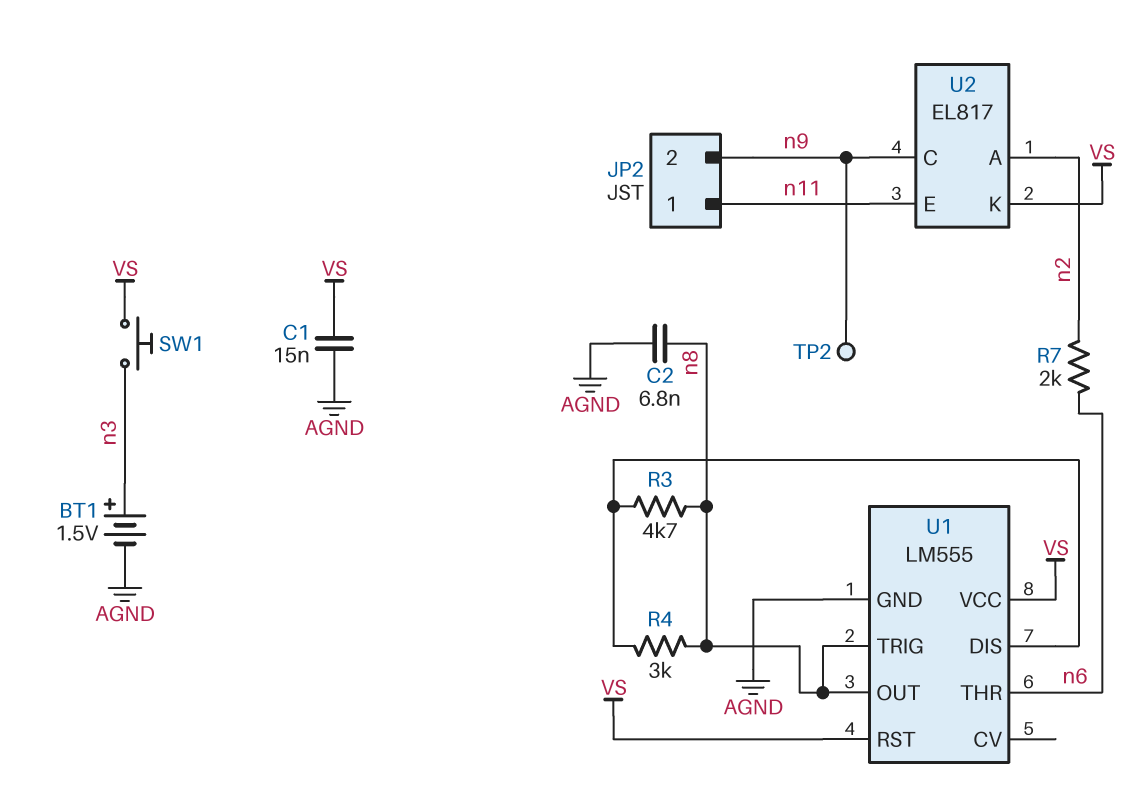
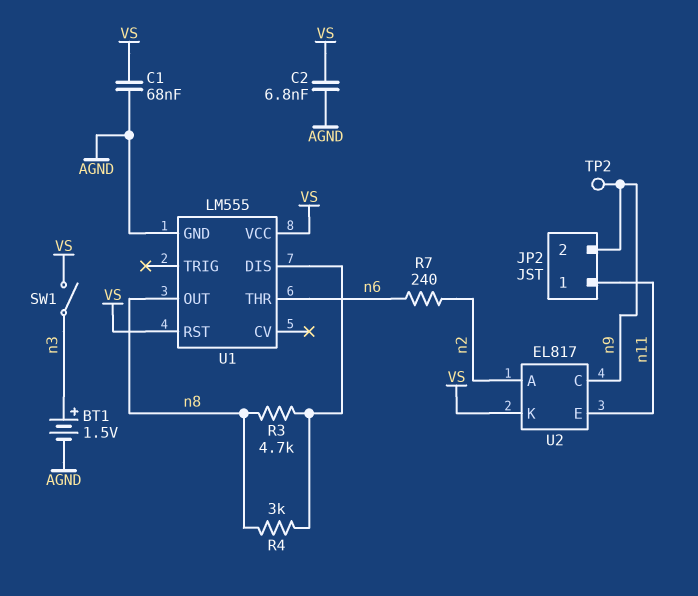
C1: 15nF (AGND, VS) -> 68nF (AGND, VS)
C2: 6.8nF (AGND, n8) -> 6.8nF (AGND, VS)
R7: 2k (n2, n6) -> 240 (n2, n6)
SW1: button (VS, n3) -> switch (VS, n3)
U1 pin TRIG: n8 -> none

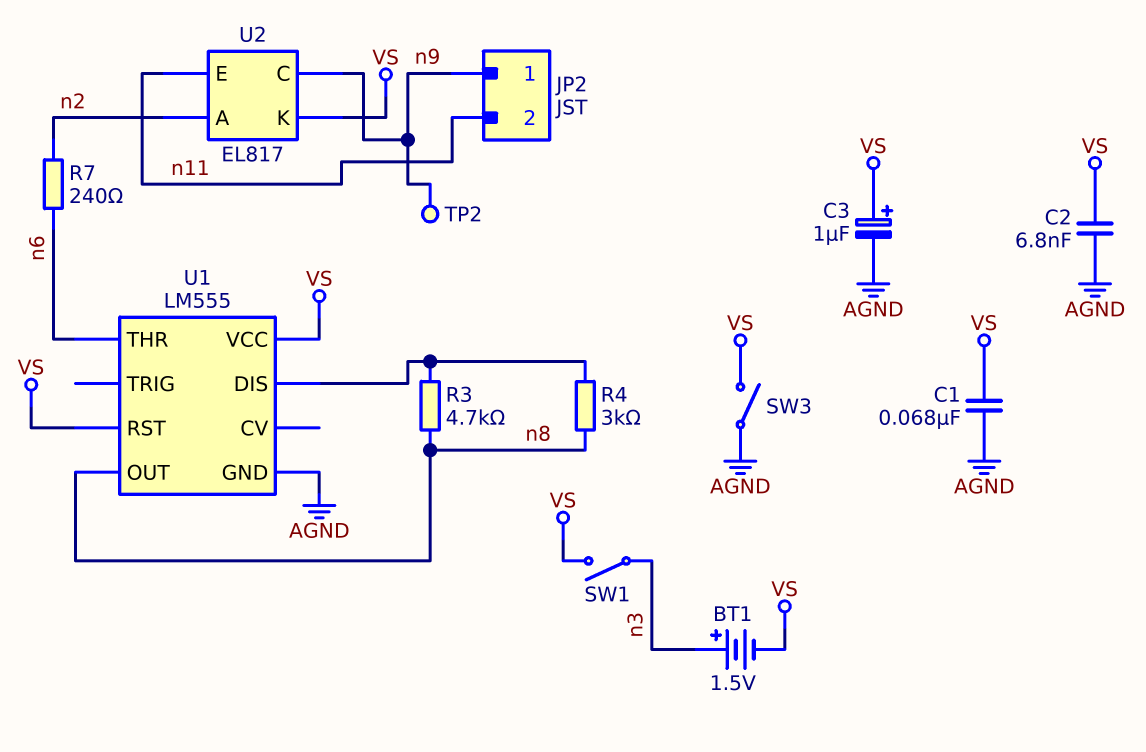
BT1: 1.5V (plus n3, minus AGND) -> 1.5V (plus n3, minus VS)
C3: none -> 1uF (plus VS, minus AGND)
JP2 pin 1: n11 -> n9
JP2 pin 2: n9 -> n11
SW3: none -> switch (AGND, VS)

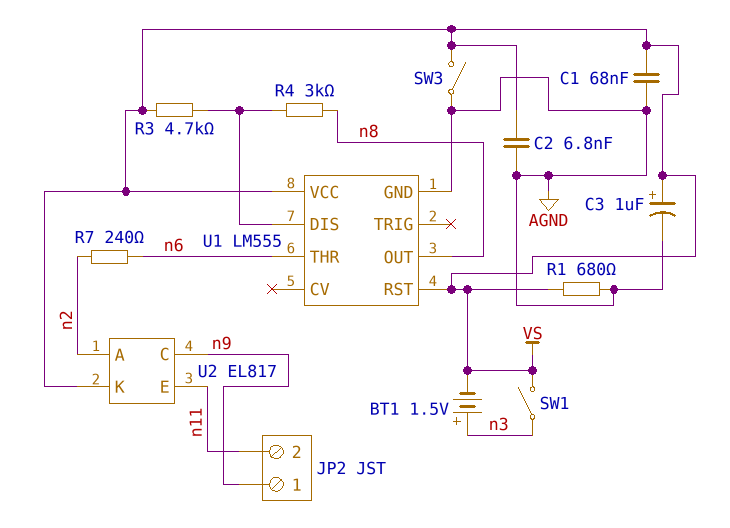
R1: none -> 680 (AGND, VS)
R3: 4.7k (U1/DIS, n8) -> 4.7k (U1/DIS, VS)
TP2: test point (n9) -> none

